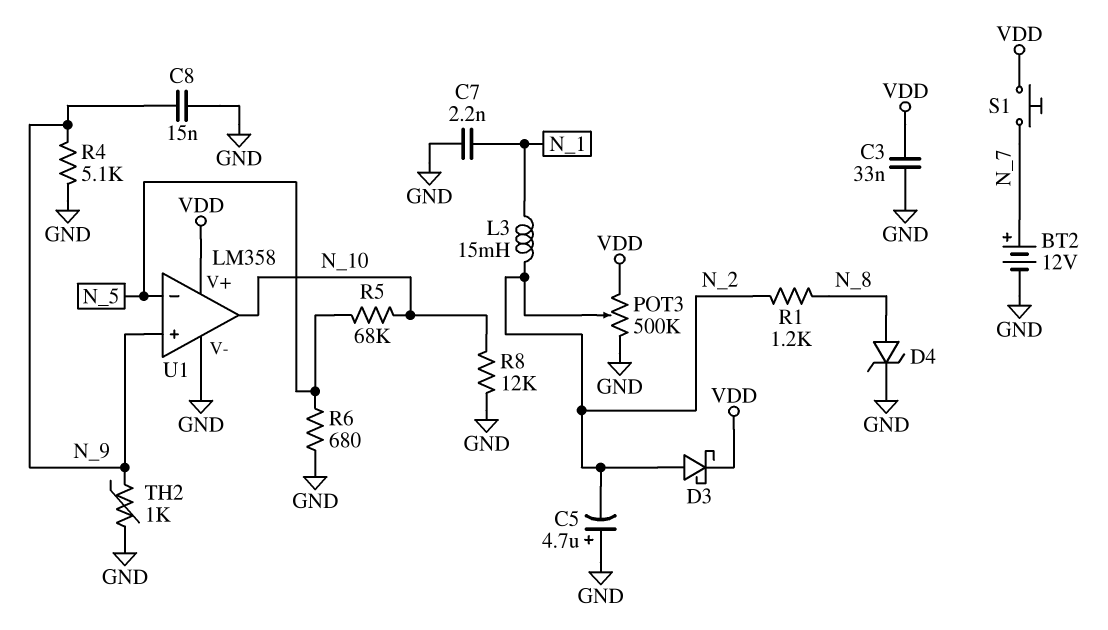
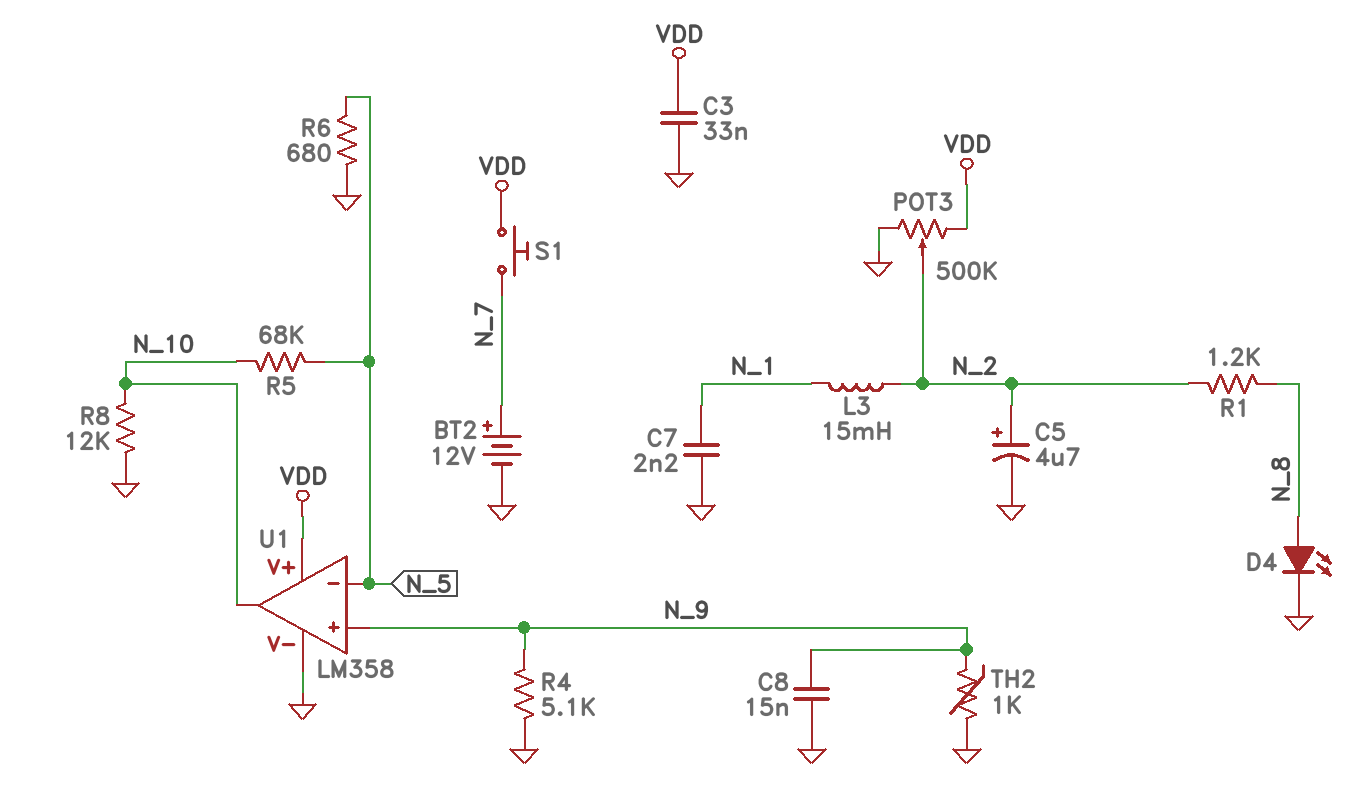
C5: 4.7uF (plus GND, minus N_2) -> 4.7uF (plus N_2, minus GND)
D3: schottky (A N_2, K VDD) -> none
D4: zener (A N_8, K GND) -> LED (A N_8, K GND)

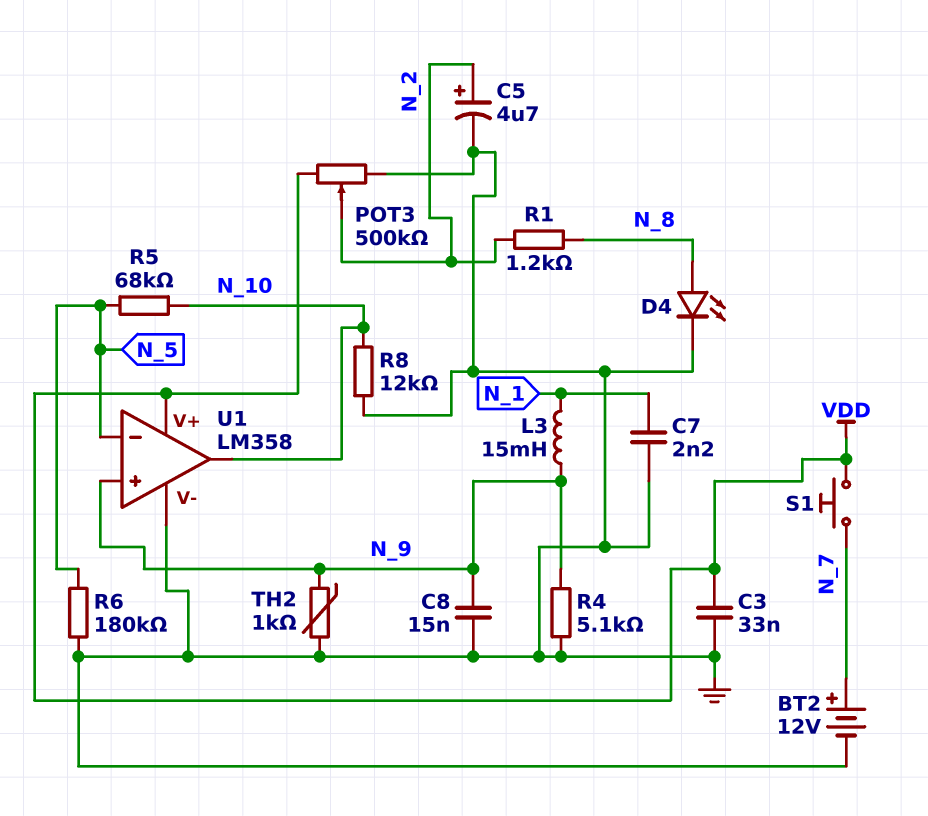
L3: 15mH (N_1, N_2) -> 15mH (N_1, N_9)
R6: 680 (GND, N_5) -> 180k (GND, N_5)

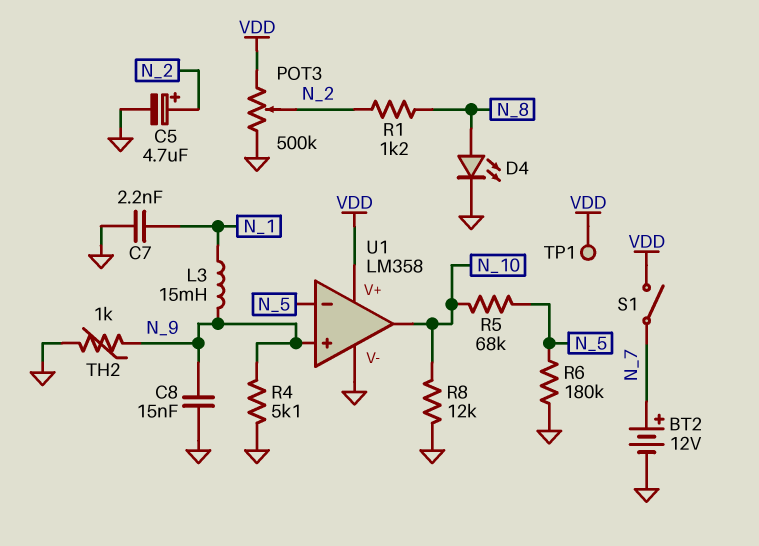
C3: 33nF (GND, VDD) -> none
S1: button (N_7, VDD) -> switch (N_7, VDD)
TP1: none -> test point (VDD)

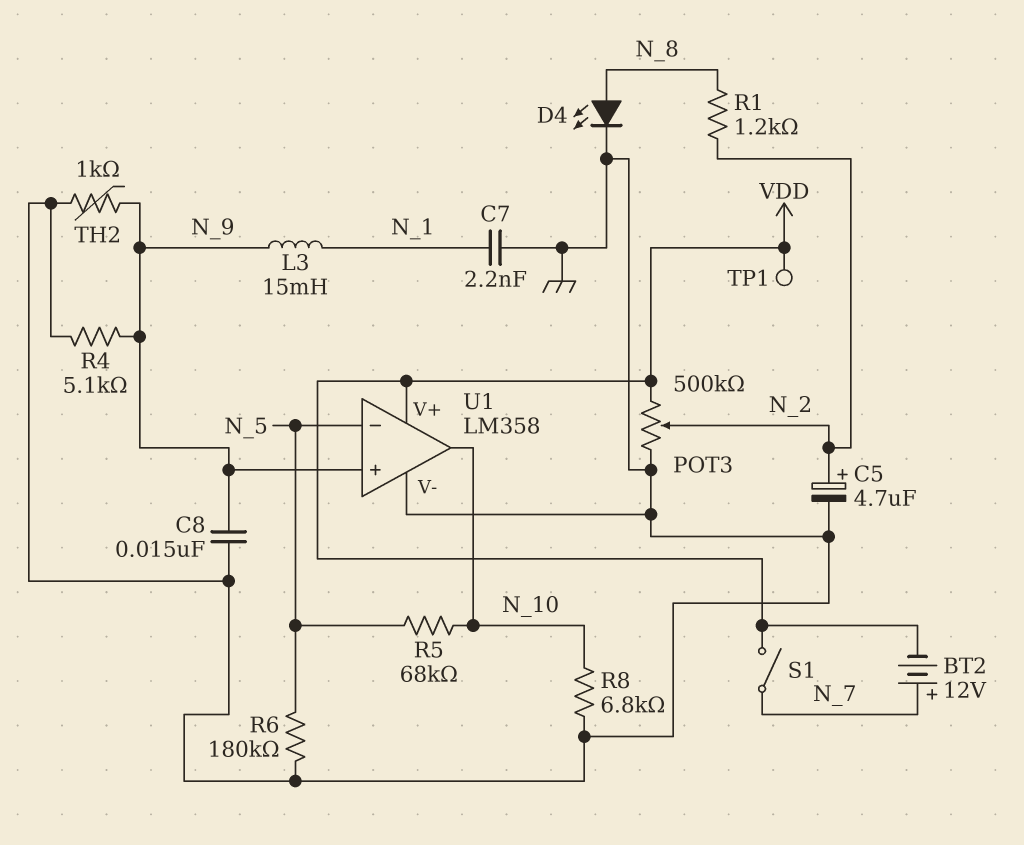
BT2: 12V (plus N_7, minus GND) -> 12V (plus N_7, minus VDD)
R8: 12k (GND, N_10) -> 6.8k (GND, N_10)

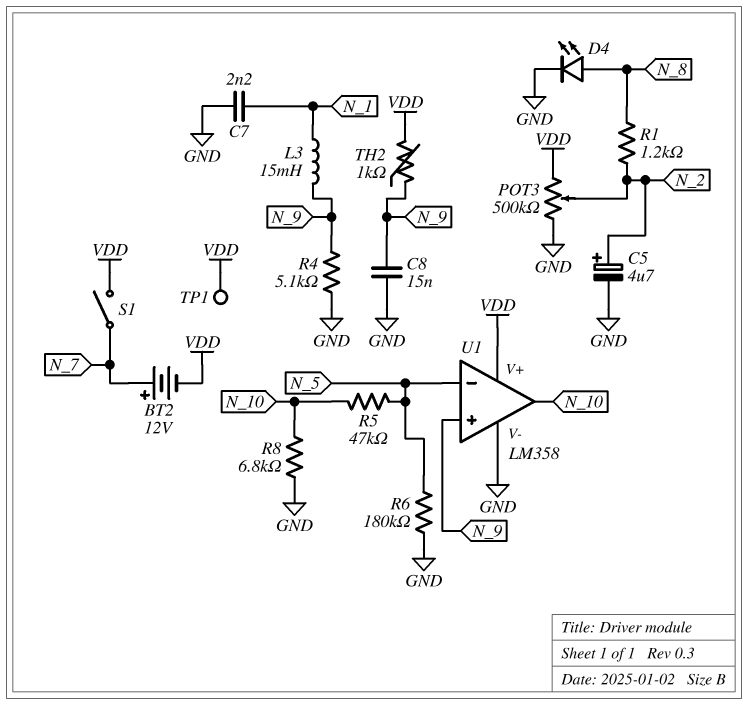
R5: 68k (N_5, N_10) -> 47k (N_5, N_10)
TH2: 1k (GND, N_9) -> 1k (N_9, VDD)

